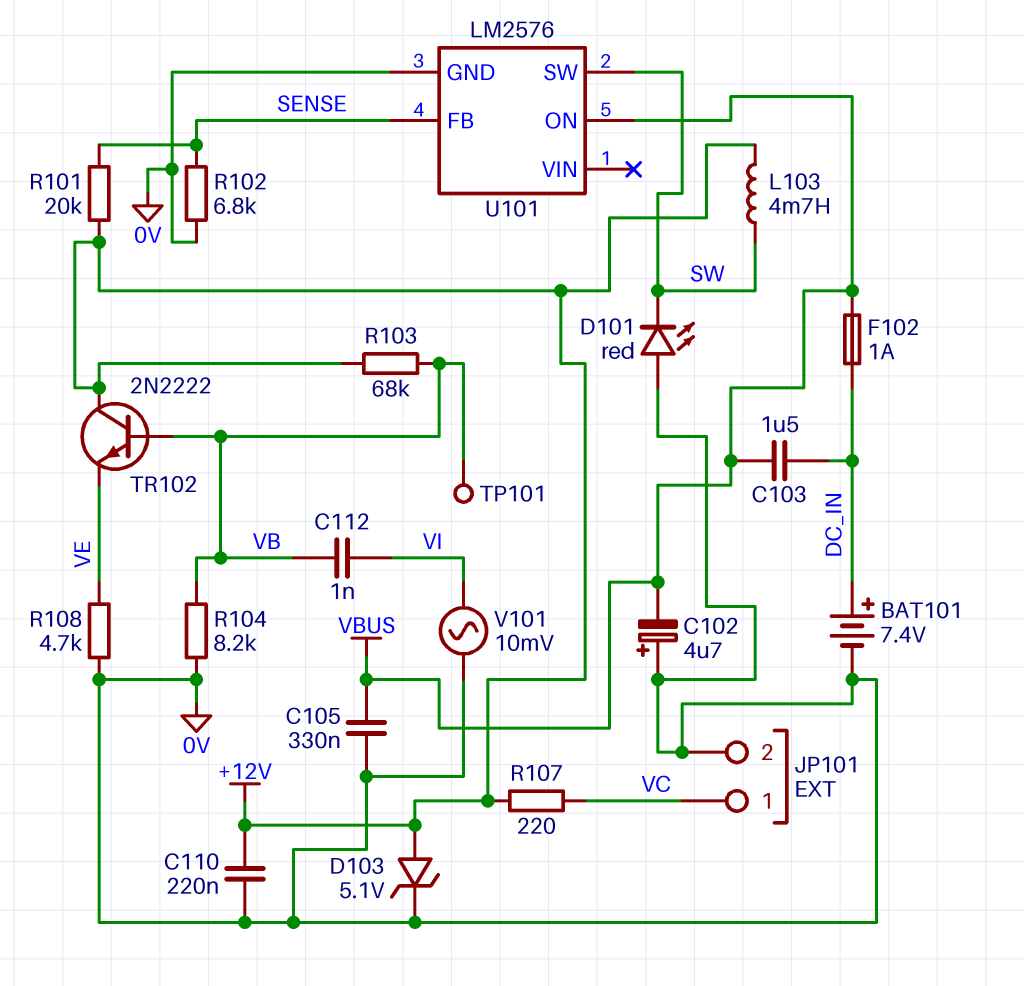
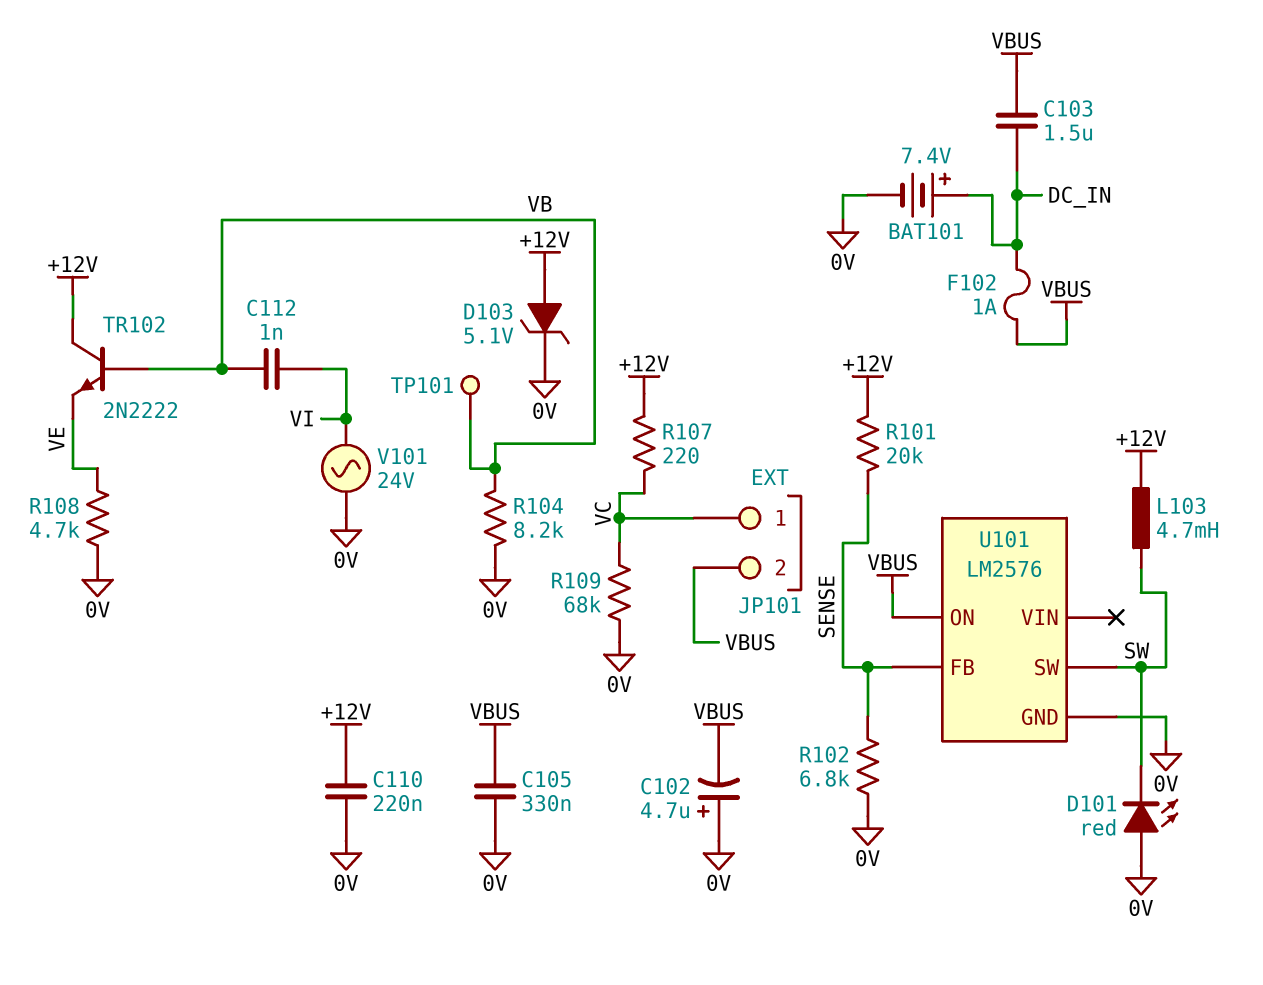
JP101 pin 2: 0V -> VBUS
R103: 68k (+12V, VB) -> none
R109: none -> 68k (0V, VC)
V101: AC 10mV (0V, VI) -> AC 24V (0V, VI)

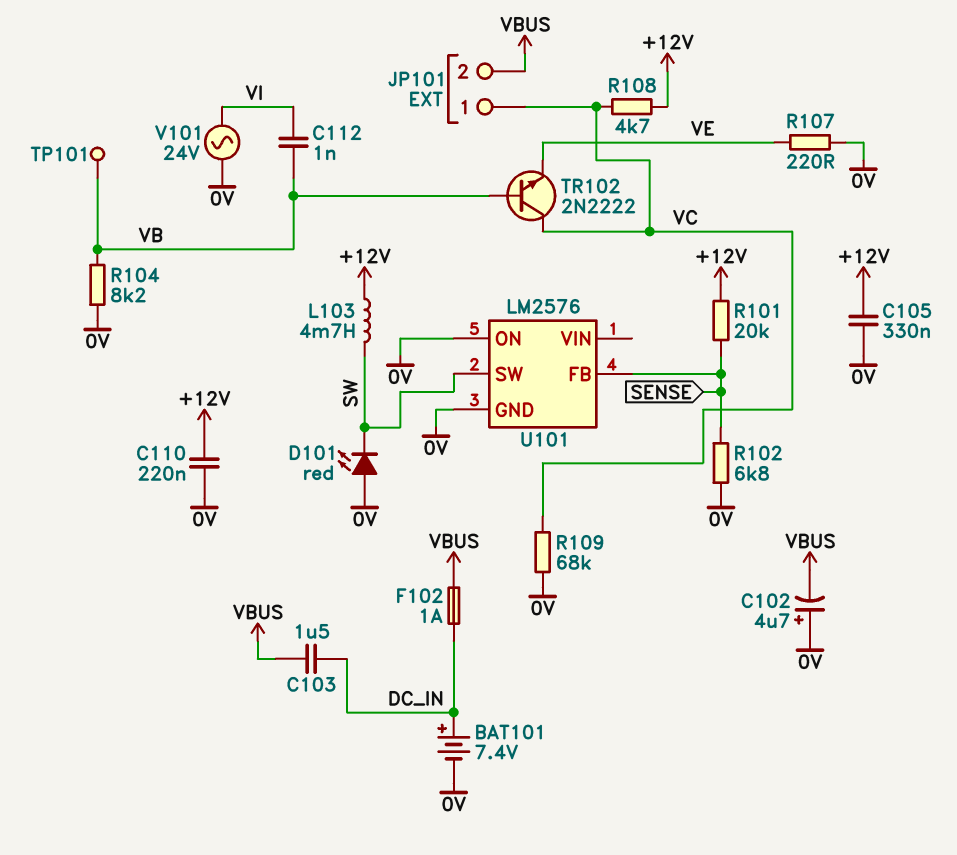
C105: 330nF (0V, VBUS) -> 330nF (+12V, 0V)
D103: zener 5.1V (A +12V, K 0V) -> none
R107: 220 (+12V, VC) -> 220 (0V, VE)
R108: 4.7k (0V, VE) -> 4.7k (+12V, VC)
TR102: NPN 2N2222 (B VB, C +12V, E VE) -> NPN 2N2222 (B VB, C VC, E VE)
U101 pin ON: VBUS -> 0V

